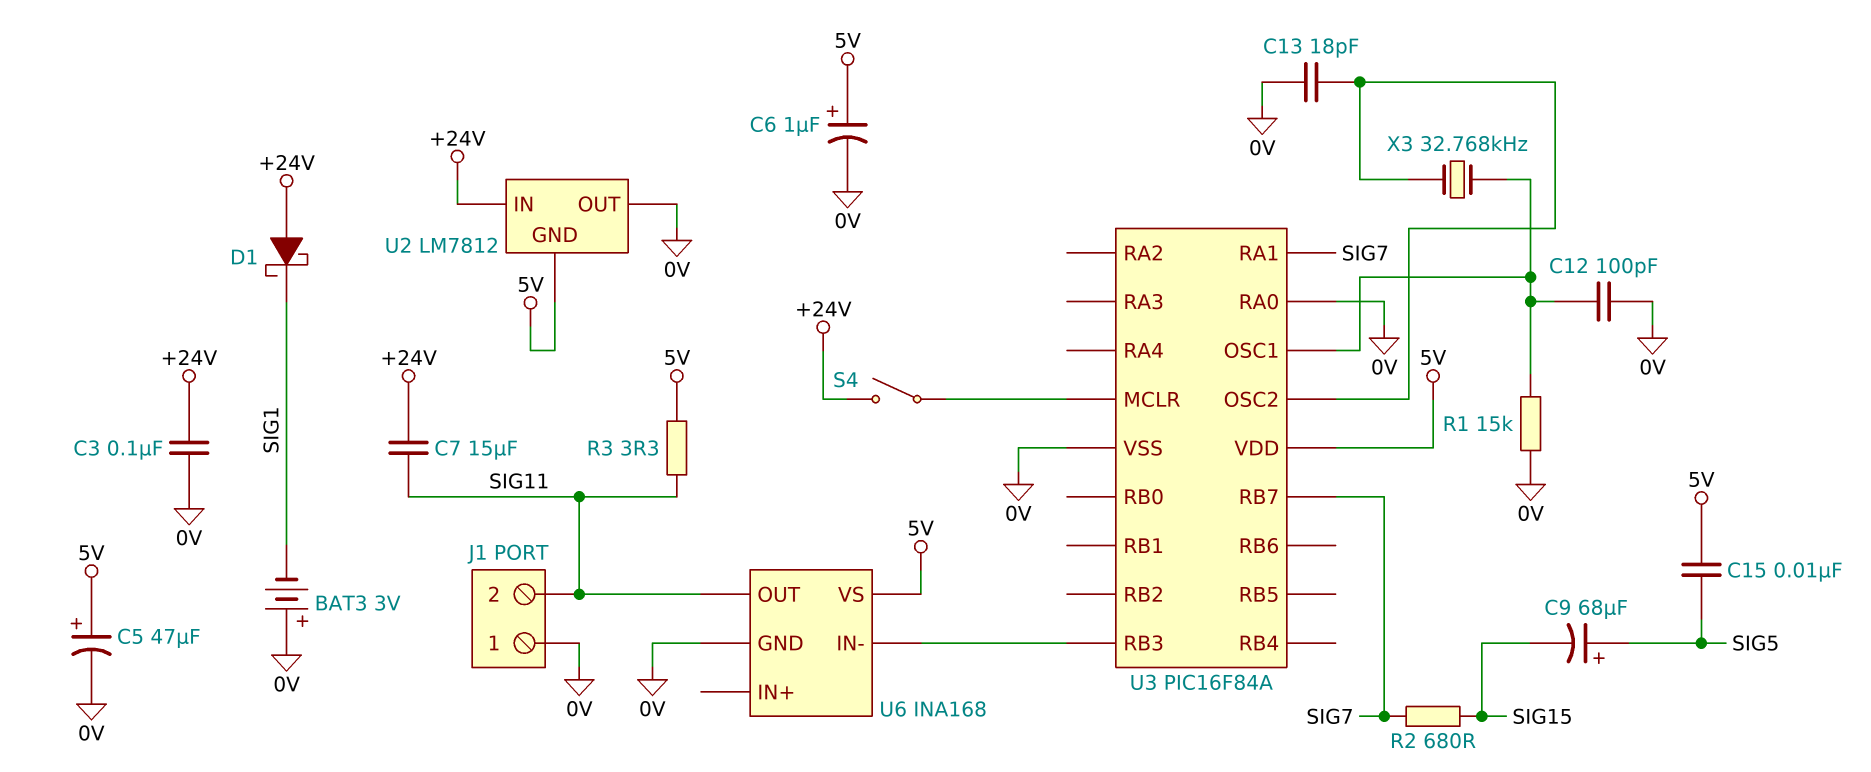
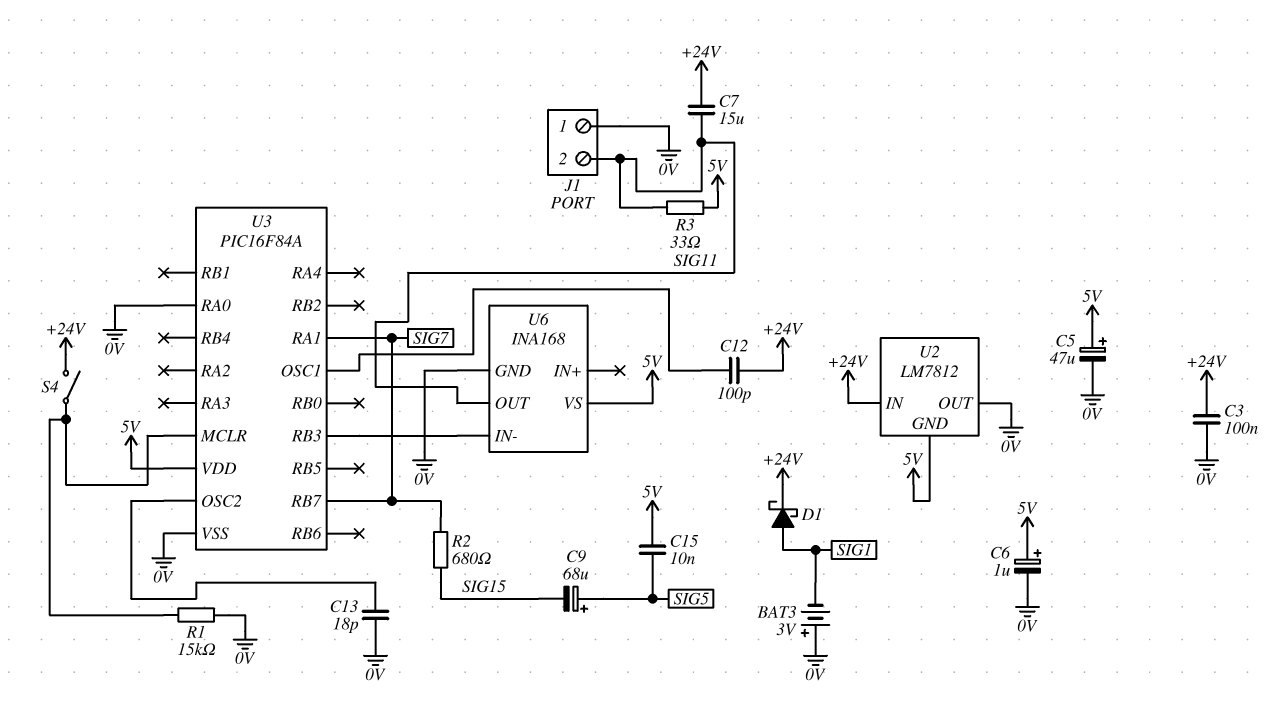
C12: 100pF (0V, U3/OSC1) -> 100pF (+24V, U3/OSC1)
D1: schottky (A +24V, K SIG1) -> schottky (A SIG1, K +24V)
R1: 15k (0V, U3/OSC1) -> 15k (0V, U3/MCLR)
R3: 3.3 (5V, SIG11) -> 33 (5V, SIG11)
X3: 32.768kHz (U3/OSC1, U3/OSC2) -> none

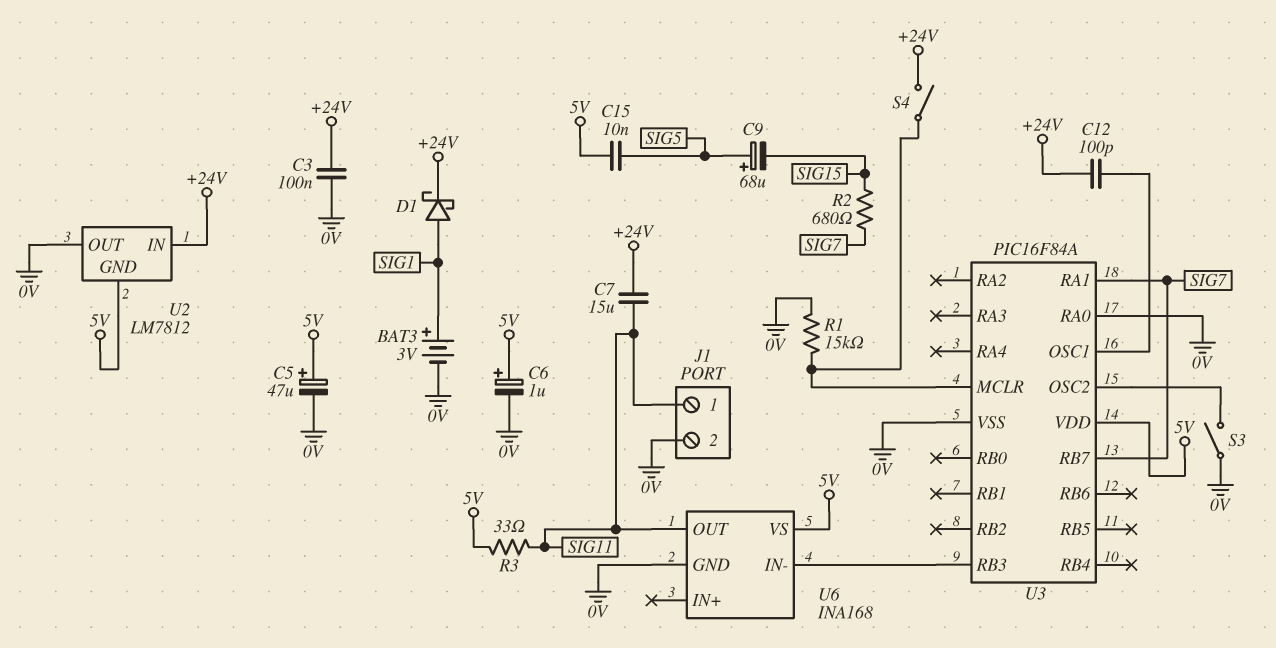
BAT3: 3V (plus 0V, minus SIG1) -> 3V (plus SIG1, minus 0V)
C13: 18pF (0V, U3/OSC2) -> none
J1 pin 1: 0V -> SIG11
J1 pin 2: SIG11 -> 0V
S3: none -> switch (0V, U3/OSC2)

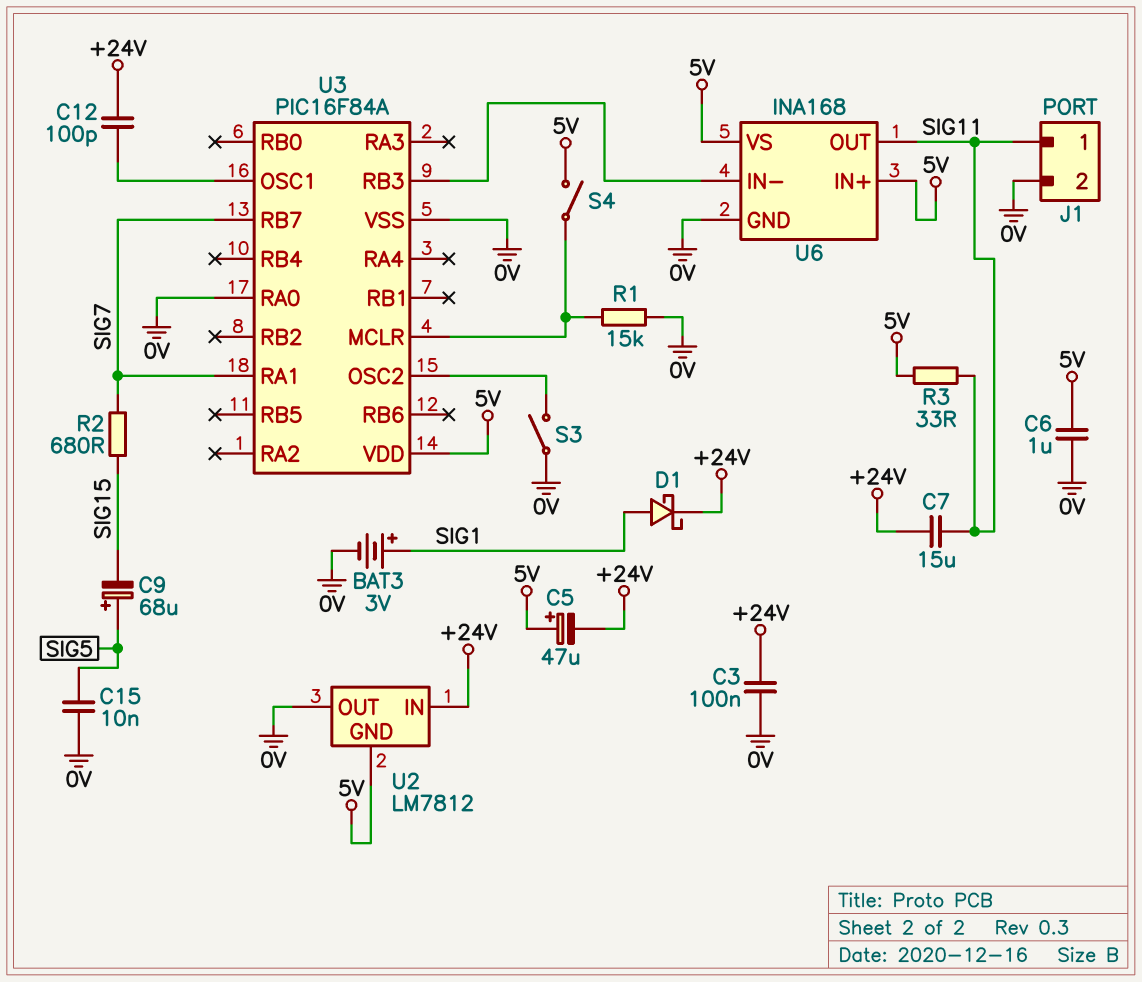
C5: 47uF (plus 5V, minus 0V) -> 47uF (plus 5V, minus +24V)
C6: 1uF (plus 5V, minus 0V) -> 1uF (0V, 5V)
C15: 10nF (5V, SIG5) -> 10nF (0V, SIG5)
S4: switch (+24V, U3/MCLR) -> switch (5V, U3/MCLR)
U6 pin IN+: none -> 5V

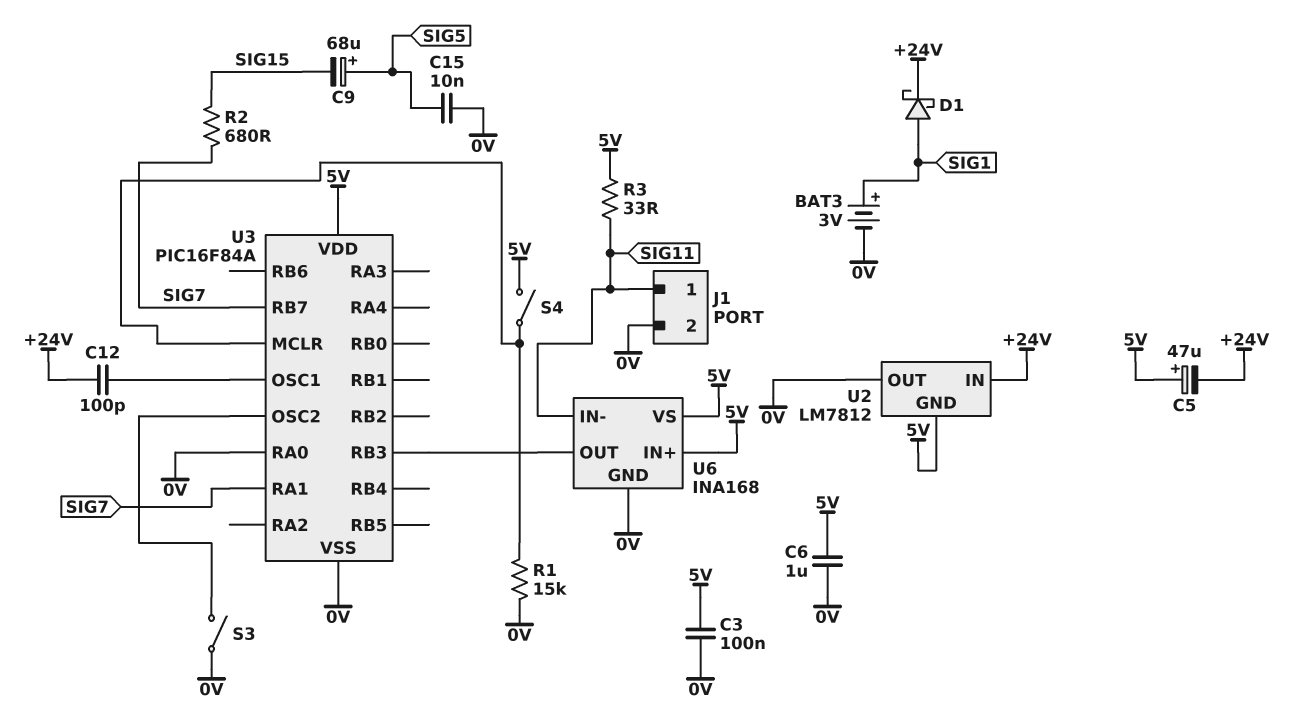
C3: 100nF (+24V, 0V) -> 100nF (0V, 5V)
C7: 15uF (+24V, SIG11) -> none
U6 pin IN-: U3/RB3 -> SIG11
U6 pin OUT: SIG11 -> U3/RB3

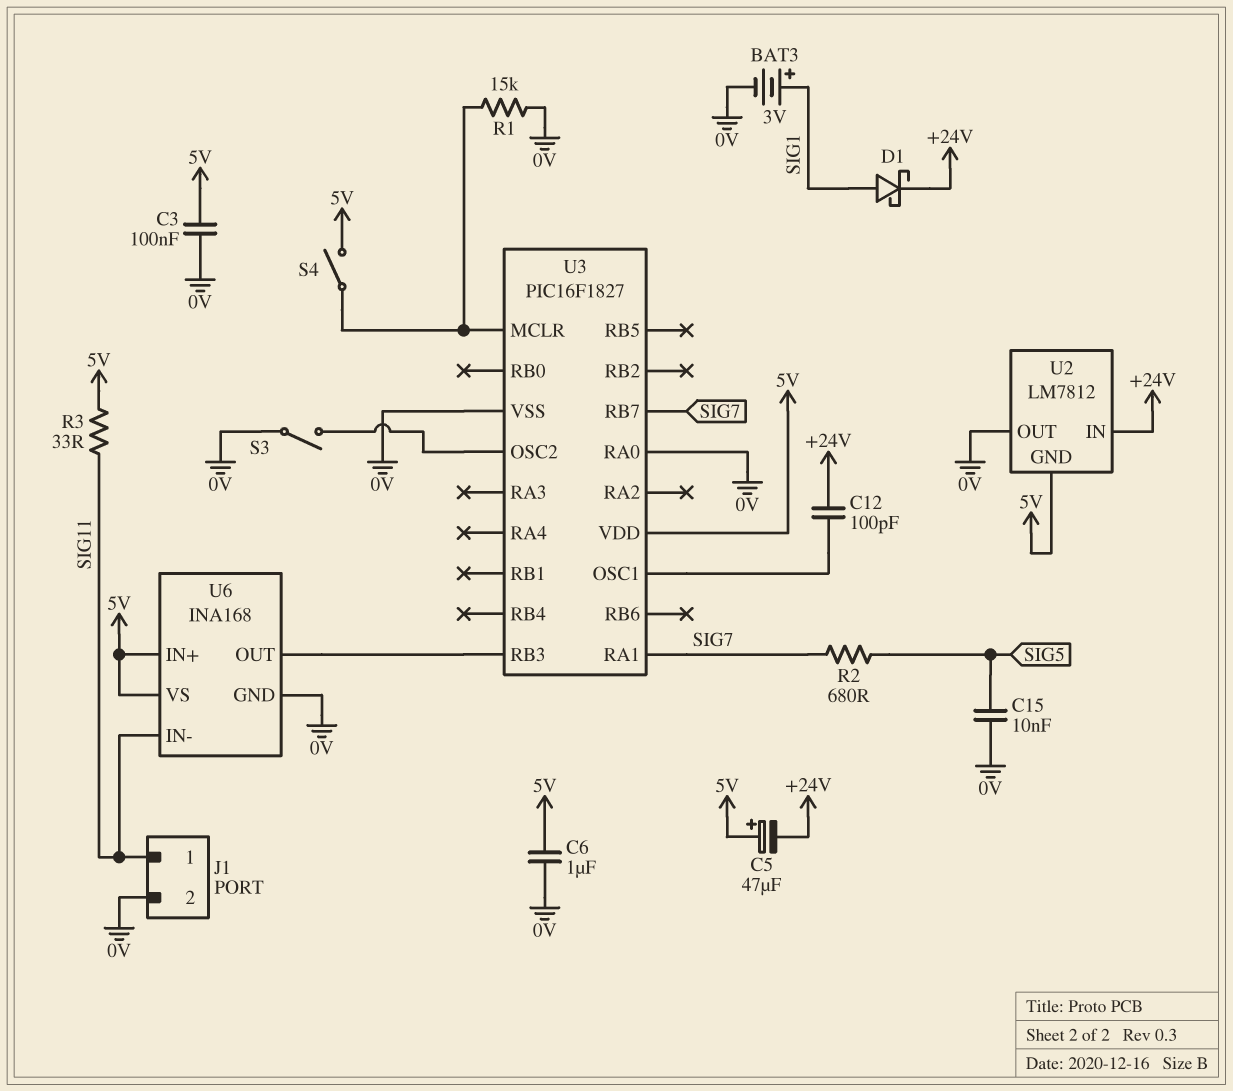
C9: 68uF (plus SIG5, minus SIG15) -> none
R2: 680 (SIG7, SIG15) -> 680 (SIG5, SIG7)
U3: PIC16F84A -> PIC16F1827

